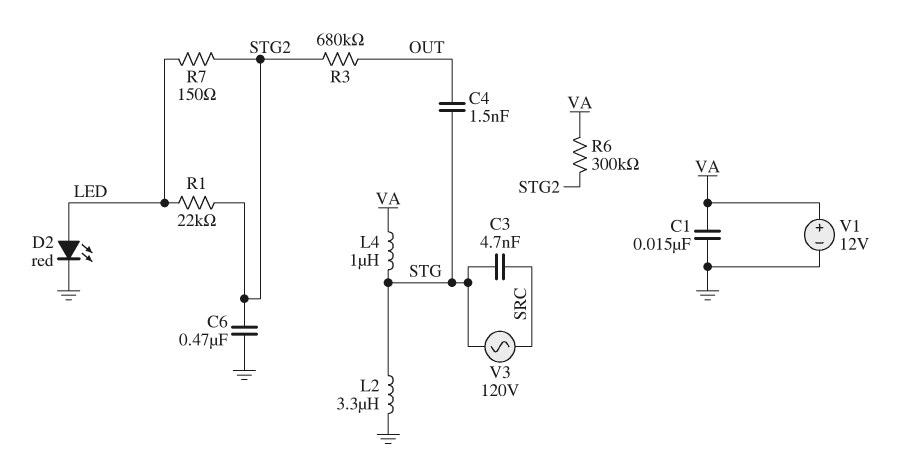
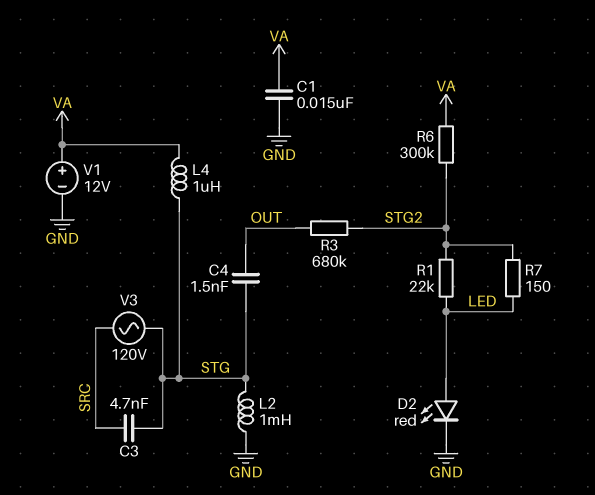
C6: 470nF (GND, STG2) -> none
L2: 3.3uH (GND, STG) -> 1mH (GND, STG)

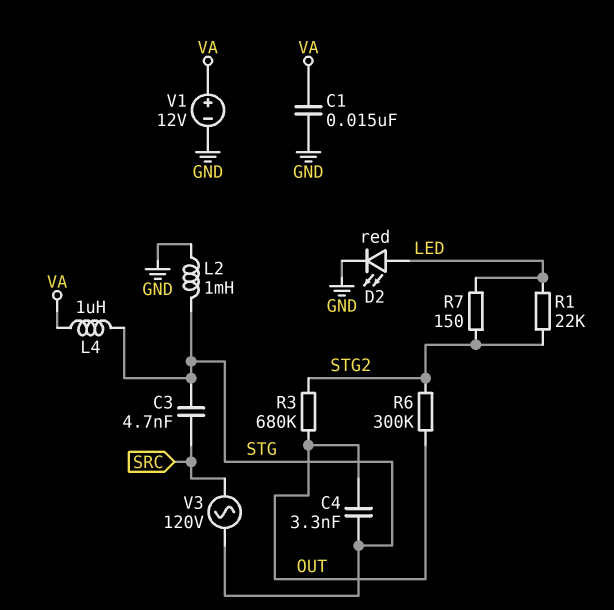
C4: 1.5nF (OUT, STG) -> 3.3nF (OUT, STG)
R6: 300k (STG2, VA) -> 300k (OUT, STG2)

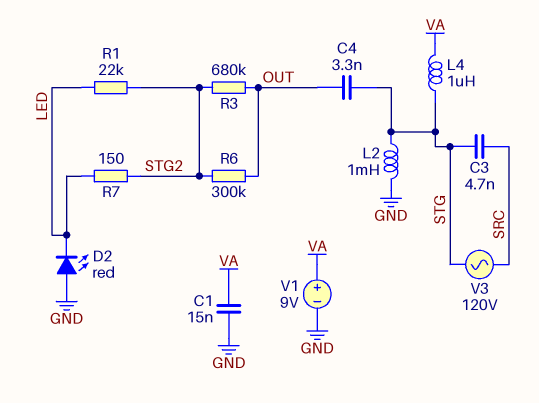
D2: LED red (A LED, K GND) -> LED red (A GND, K LED)
V1: 12V (plus VA, minus GND) -> 9V (plus VA, minus GND)

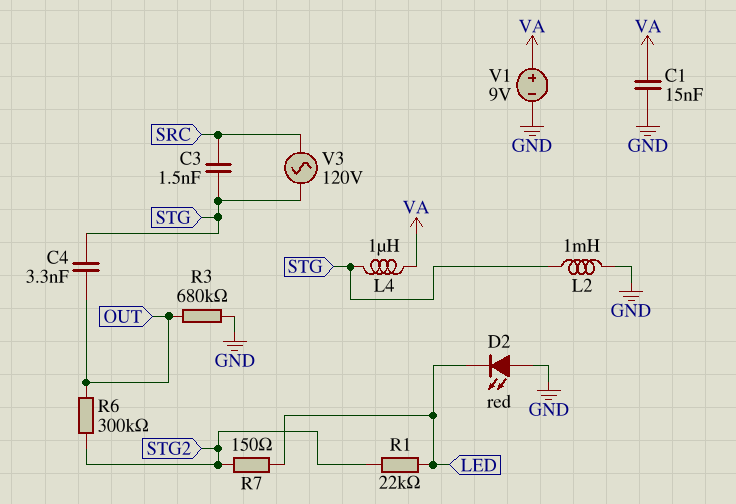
C3: 4.7nF (SRC, STG) -> 1.5nF (SRC, STG)
R3: 680k (OUT, STG2) -> 680k (GND, OUT)

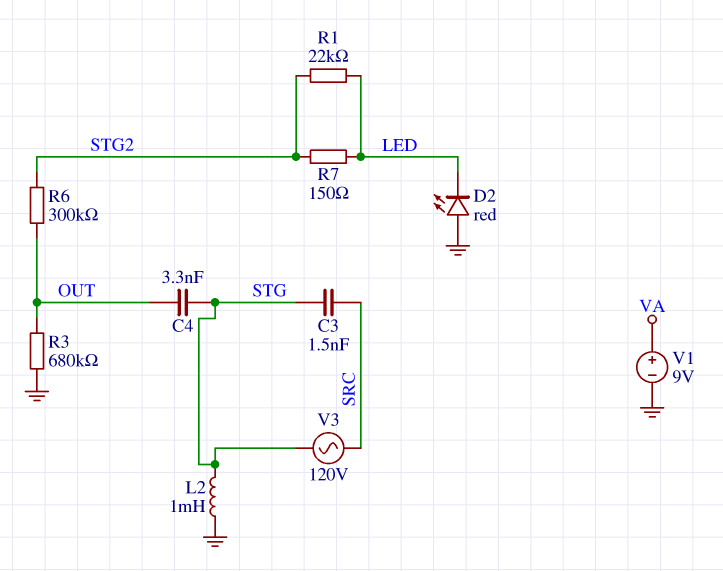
C1: 15nF (GND, VA) -> none
L4: 1uH (STG, VA) -> none

